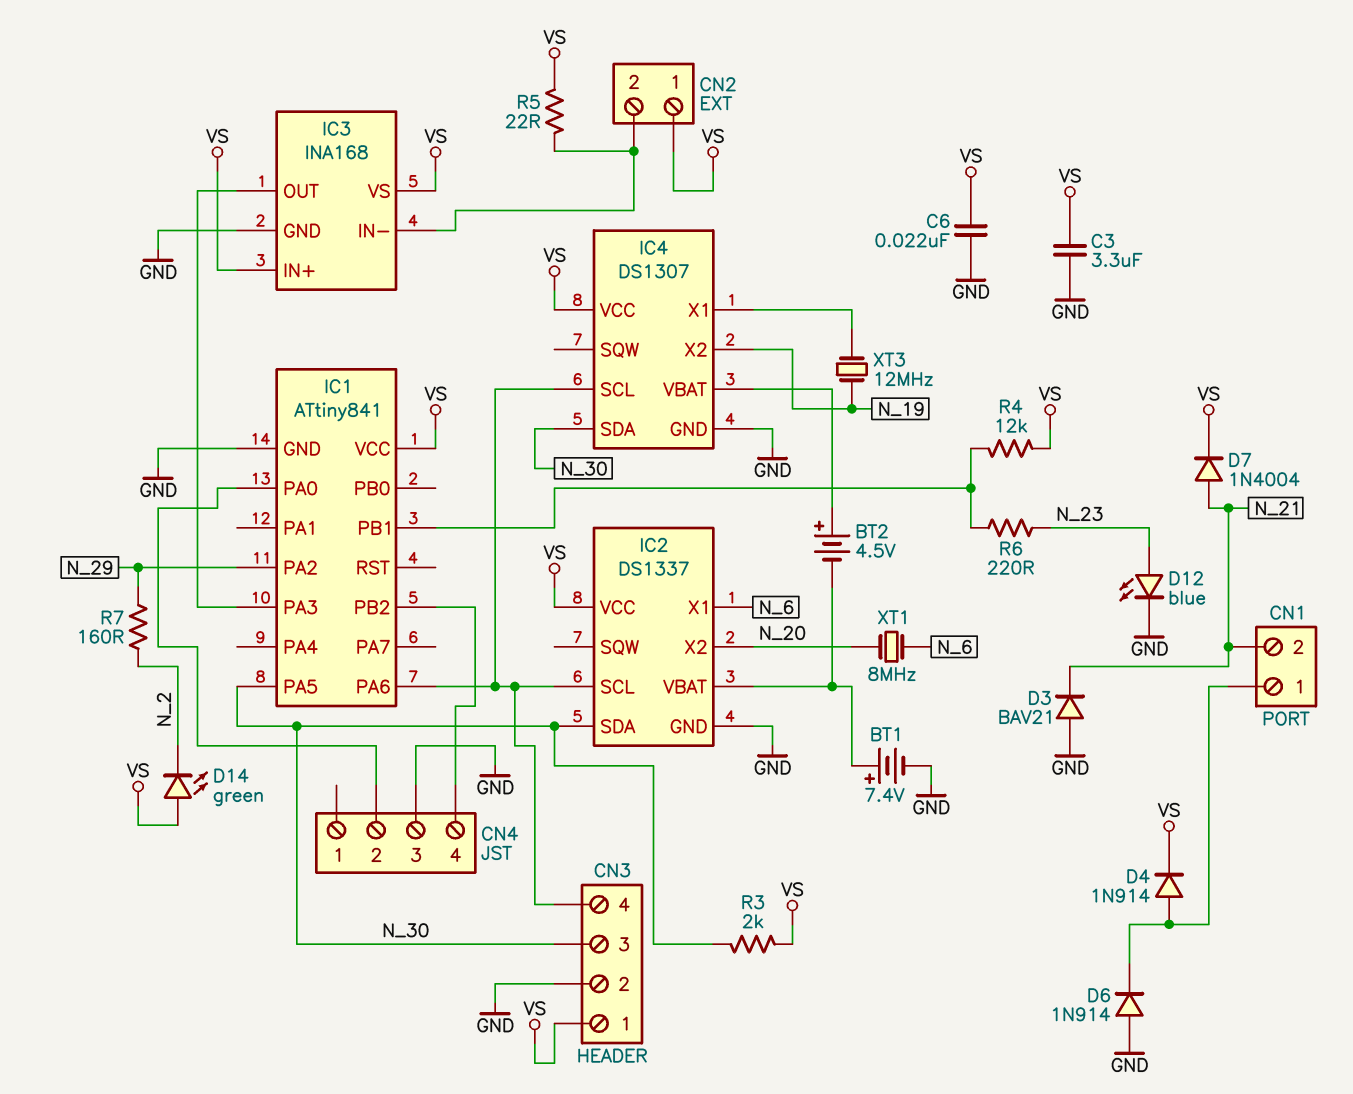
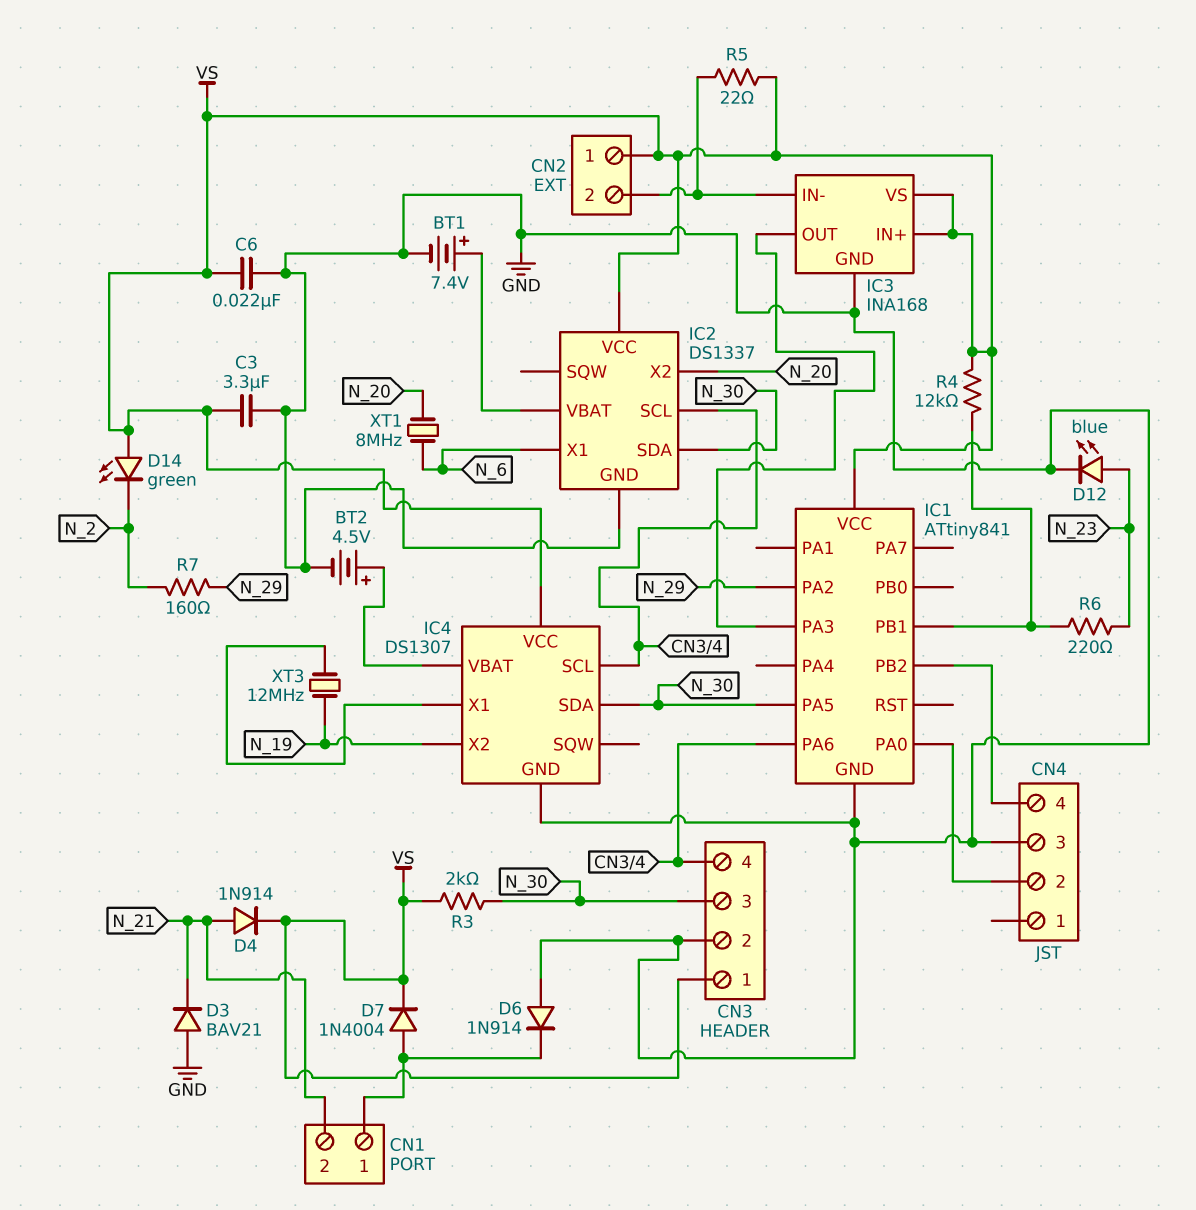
BT2: 4.5V (plus IC4/VBAT, minus IC2/VBAT) -> 4.5V (plus IC4/VBAT, minus GND)
D4: diode 1N914 (A CN1/1, K VS) -> diode 1N914 (A N_21, K VS)
D7: diode 1N4004 (A N_21, K VS) -> diode 1N4004 (A CN1/1, K VS)

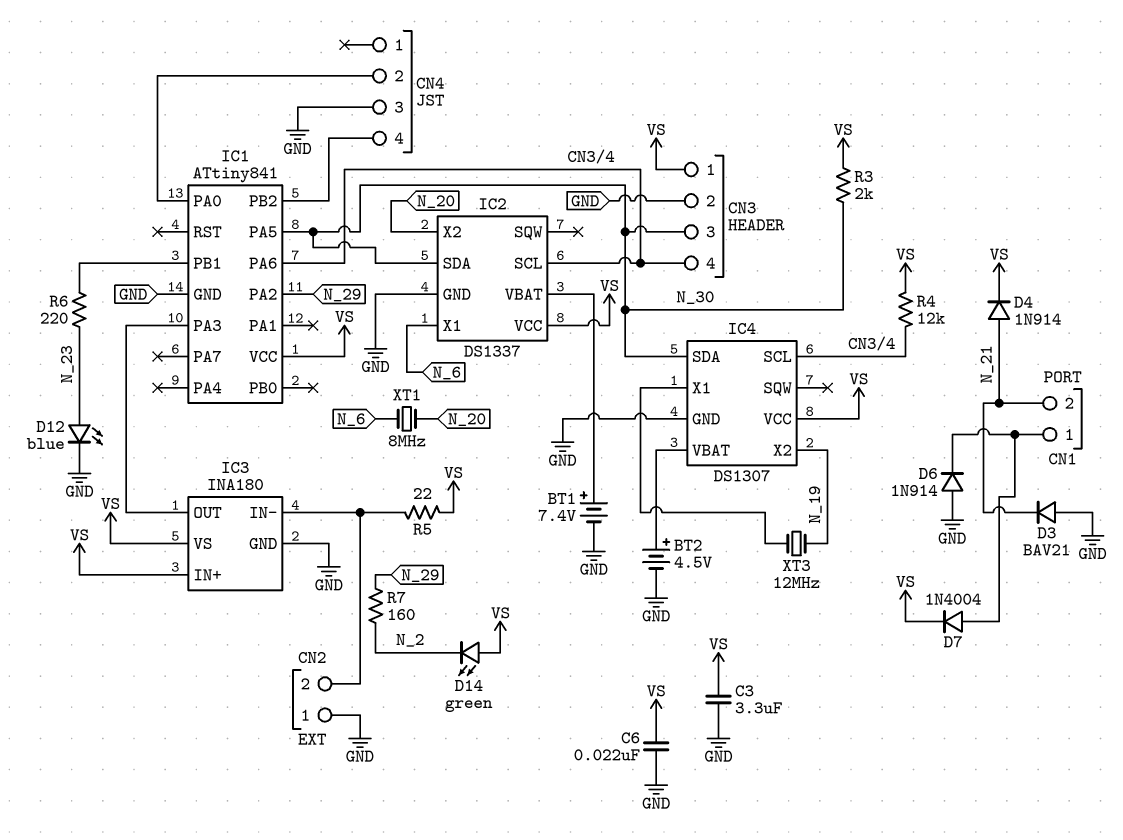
CN2 pin 1: VS -> GND
IC3: INA168 -> INA180
R4: 12k (IC1/PB1, VS) -> 12k (CN3/4, VS)

